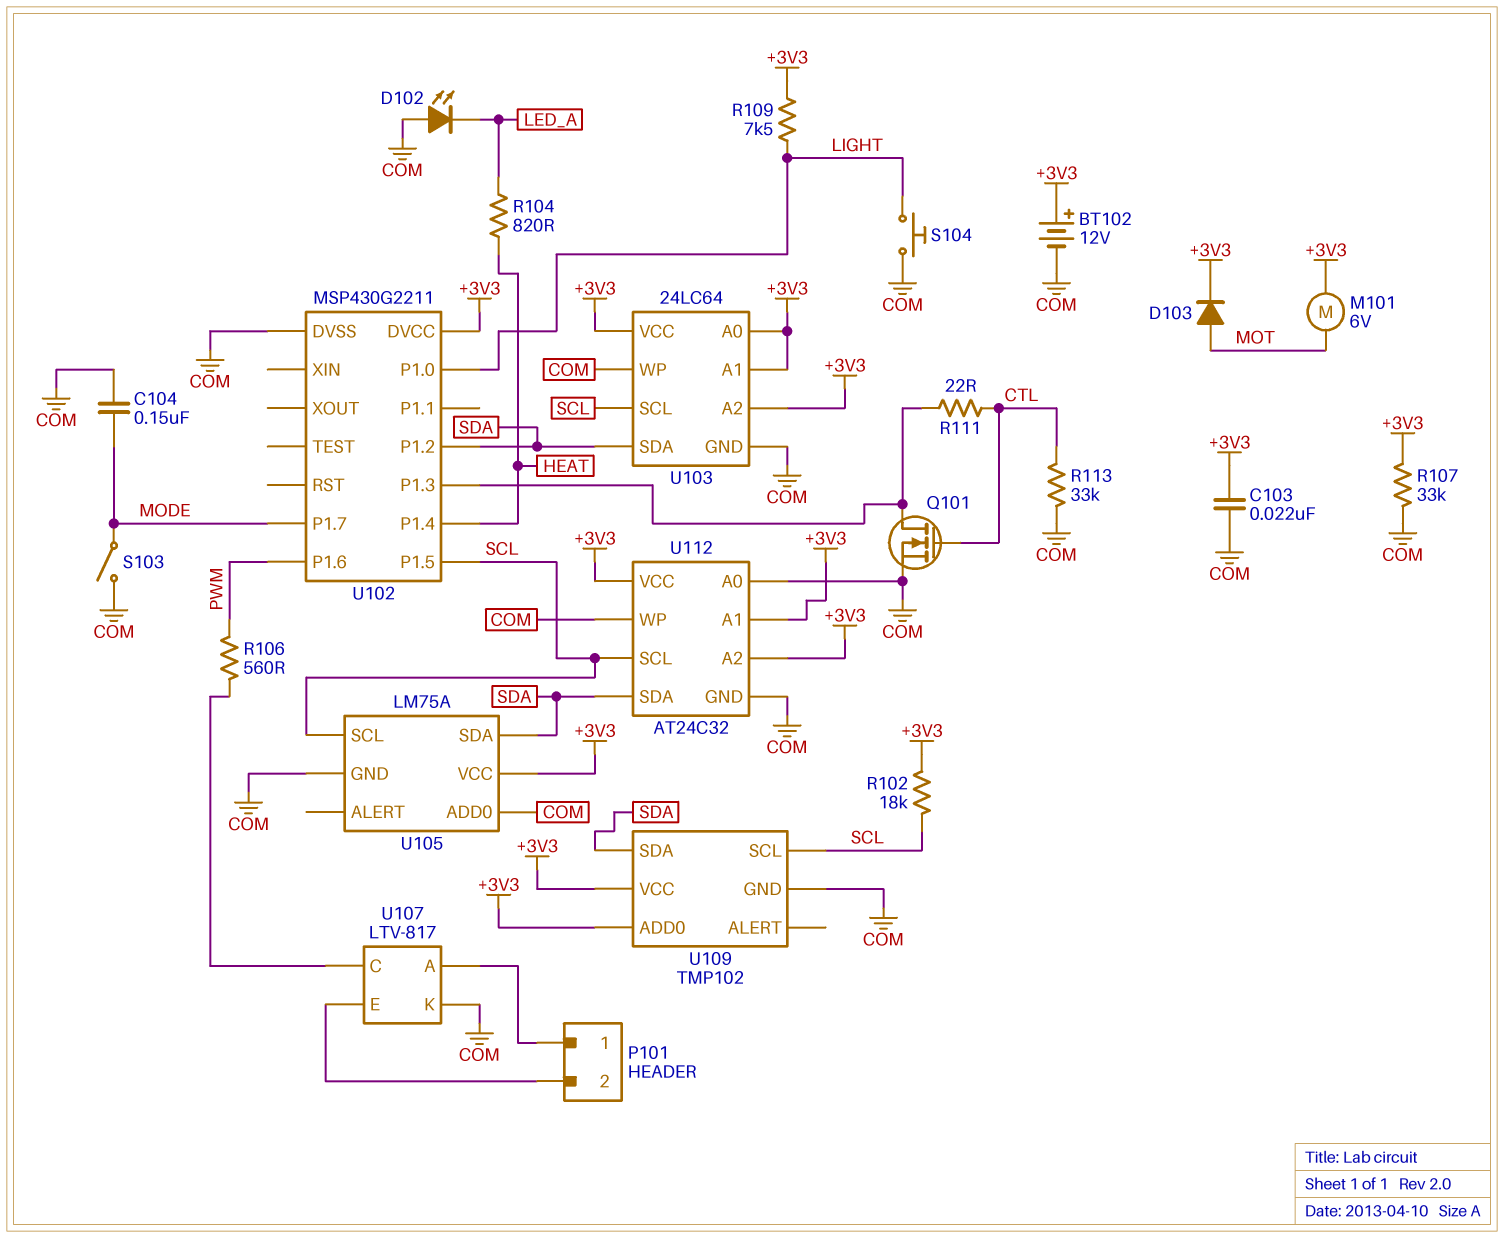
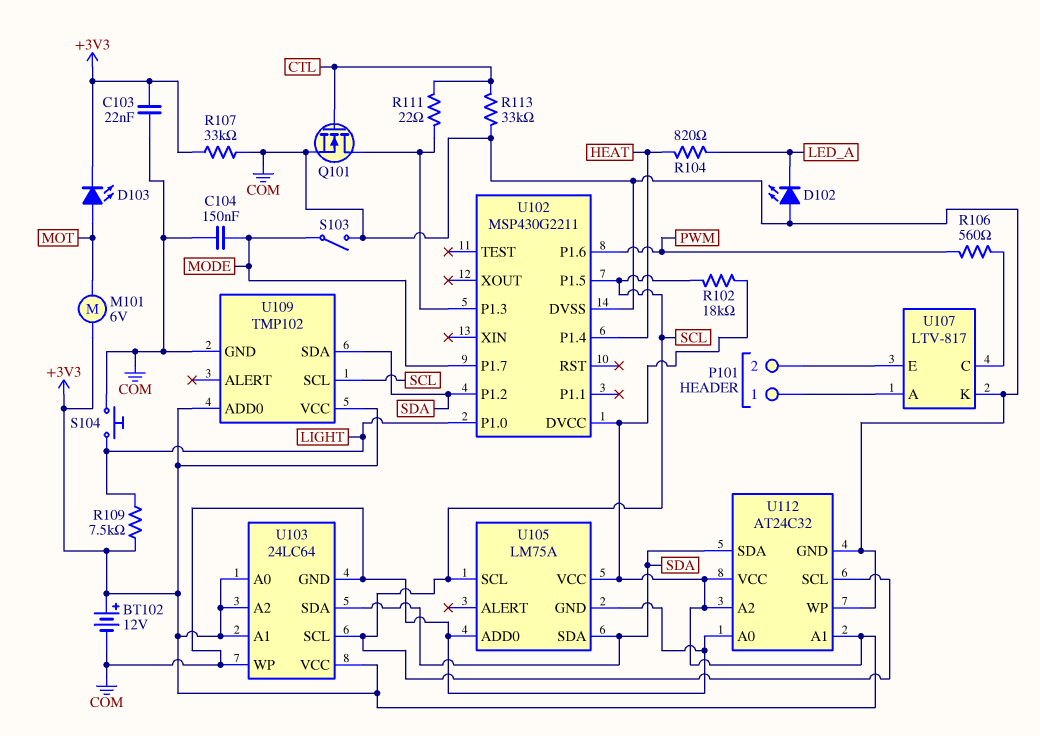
D103: diode (A MOT, K +3V3) -> LED (A MOT, K +3V3)

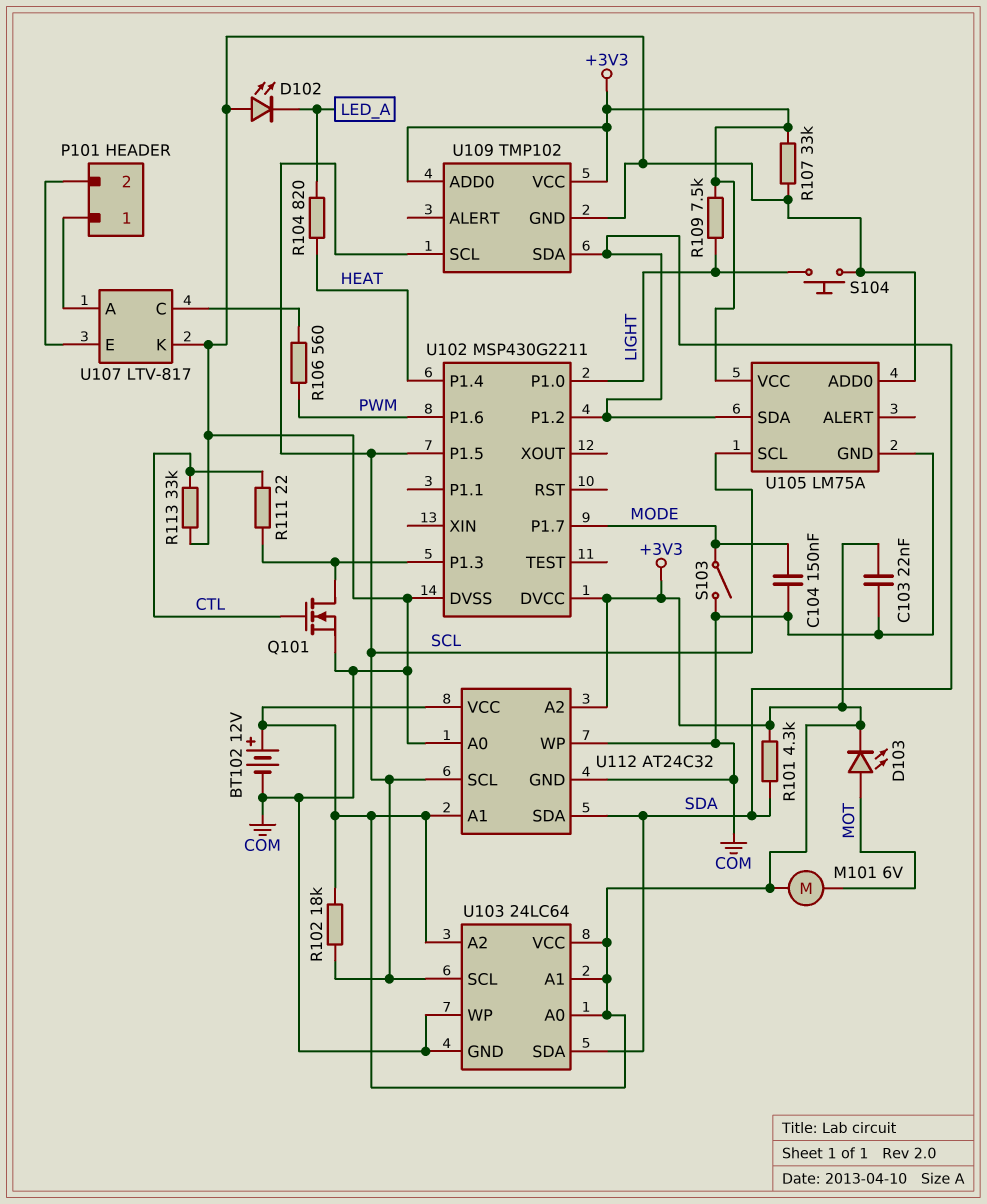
R101: none -> 4.3k (+3V3, SDA)

